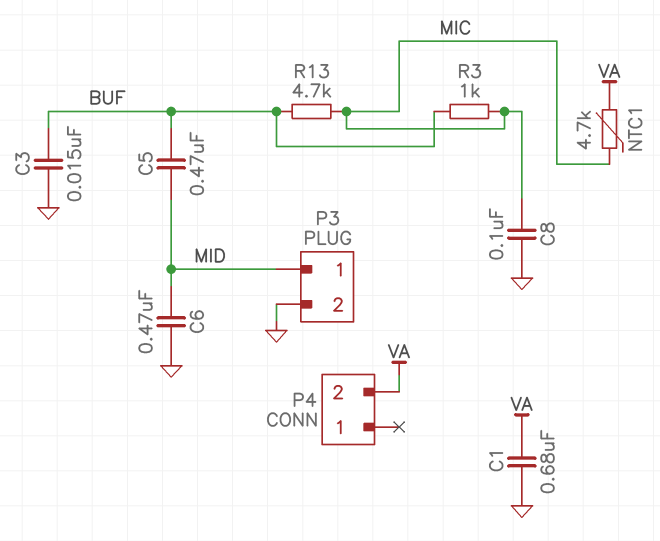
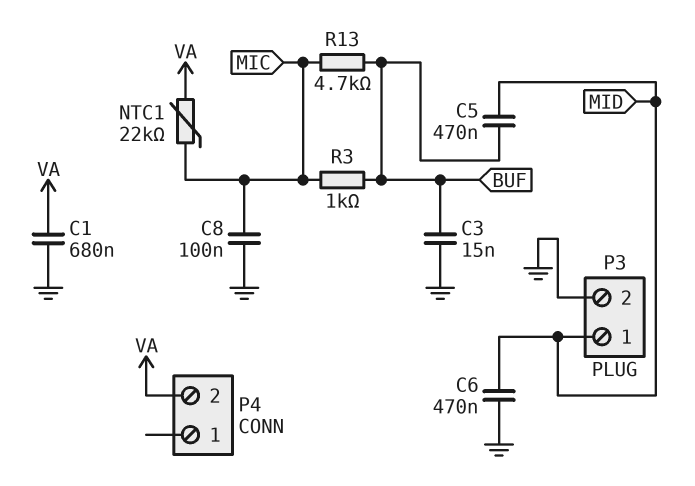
NTC1: 4.7k (MIC, VA) -> 22k (MIC, VA)

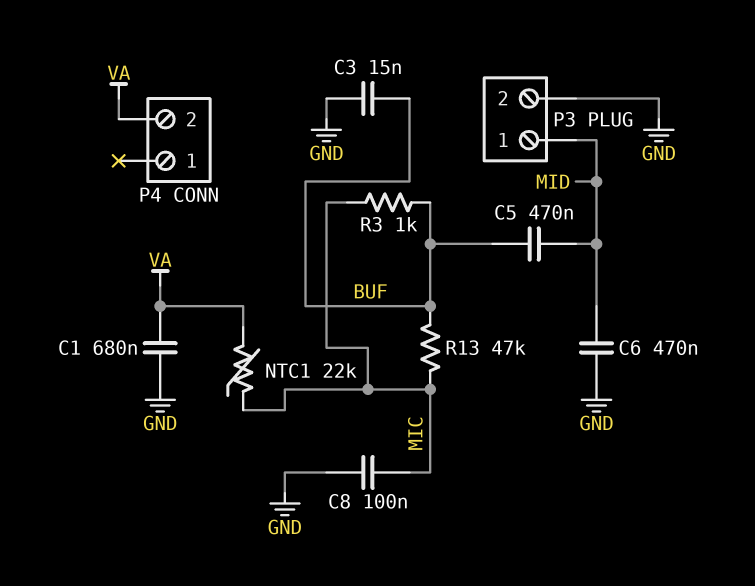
R13: 4.7k (BUF, MIC) -> 47k (BUF, MIC)

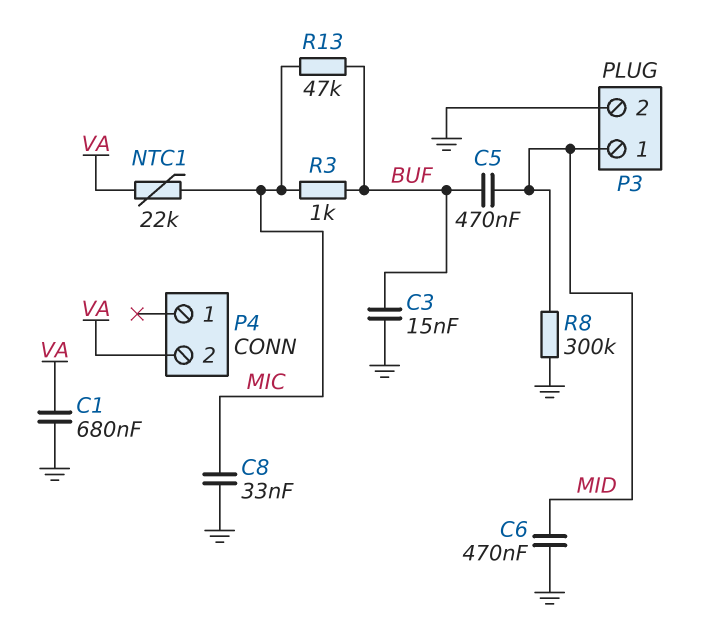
C8: 100nF (GND, MIC) -> 33nF (GND, MIC)
R8: none -> 300k (GND, MID)

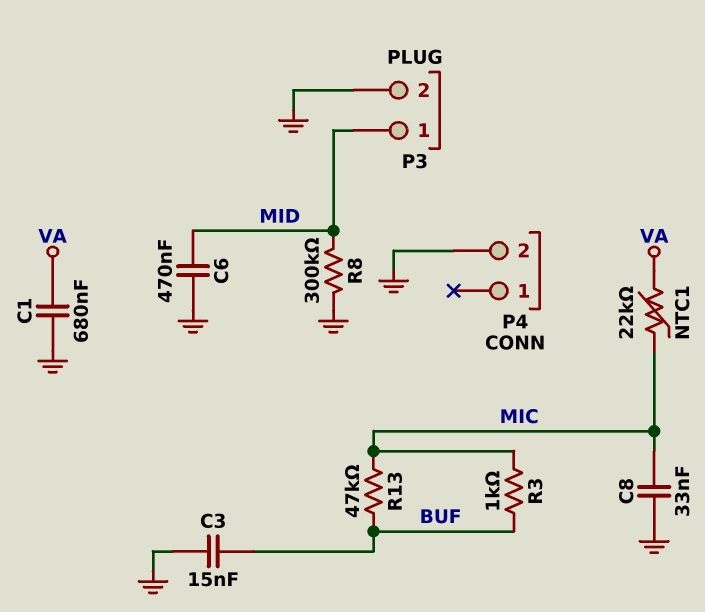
C5: 470nF (BUF, MID) -> none
P4 pin 2: VA -> GND

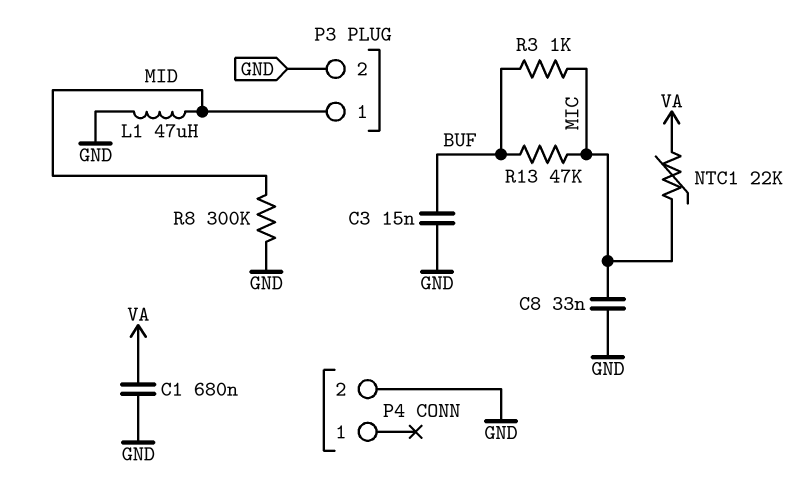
C6: 470nF (GND, MID) -> none
L1: none -> 47uH (GND, MID)

